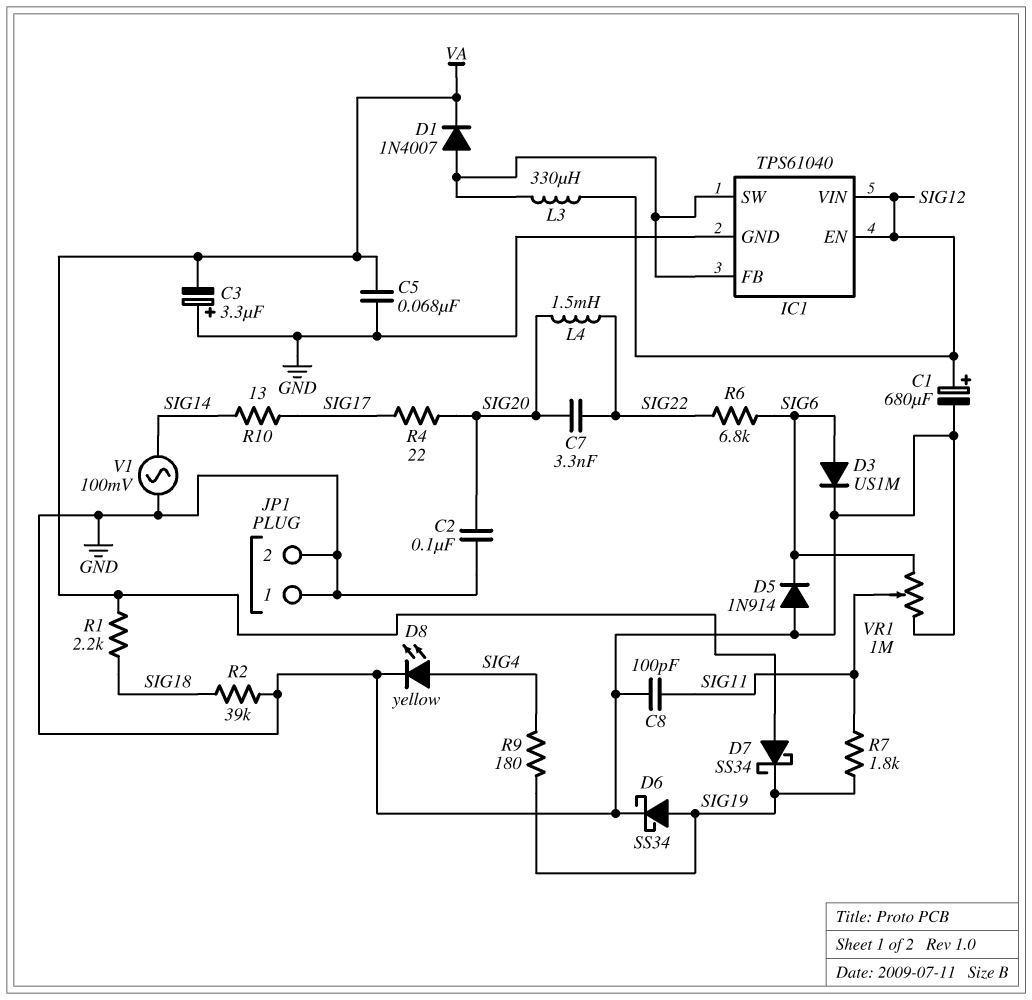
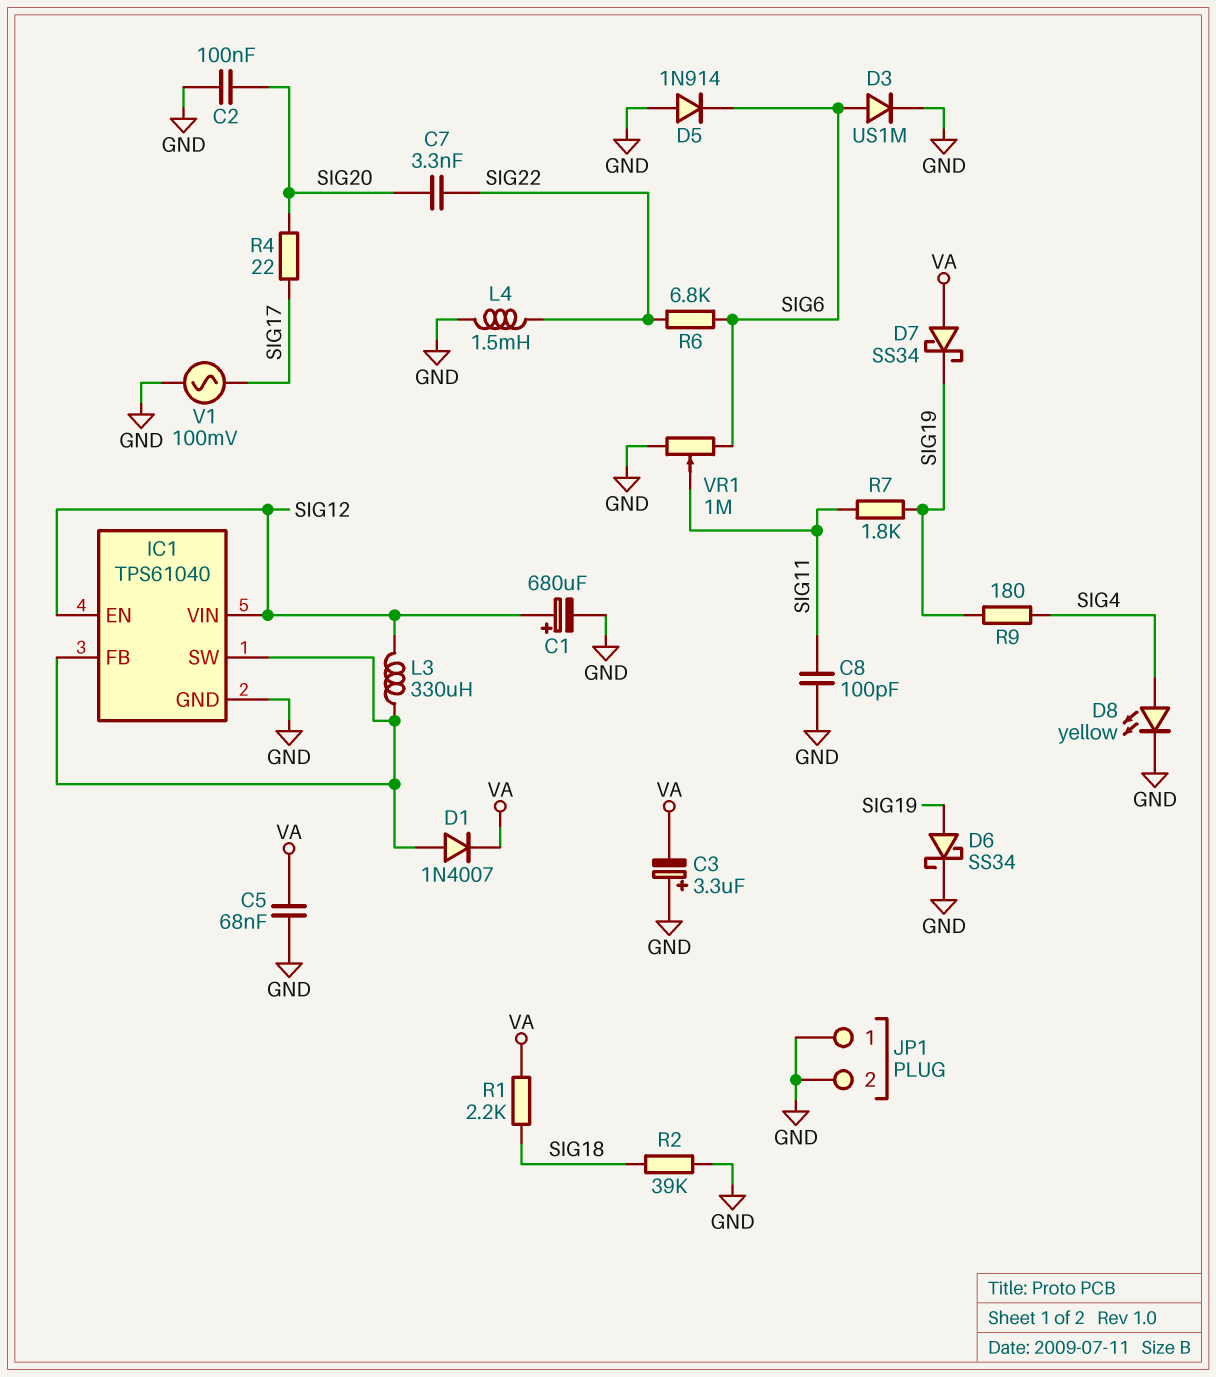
L4: 1.5mH (SIG20, SIG22) -> 1.5mH (GND, SIG22)
R10: 13 (SIG14, SIG17) -> none
V1: AC 100mV (GND, SIG14) -> AC 100mV (GND, SIG17)

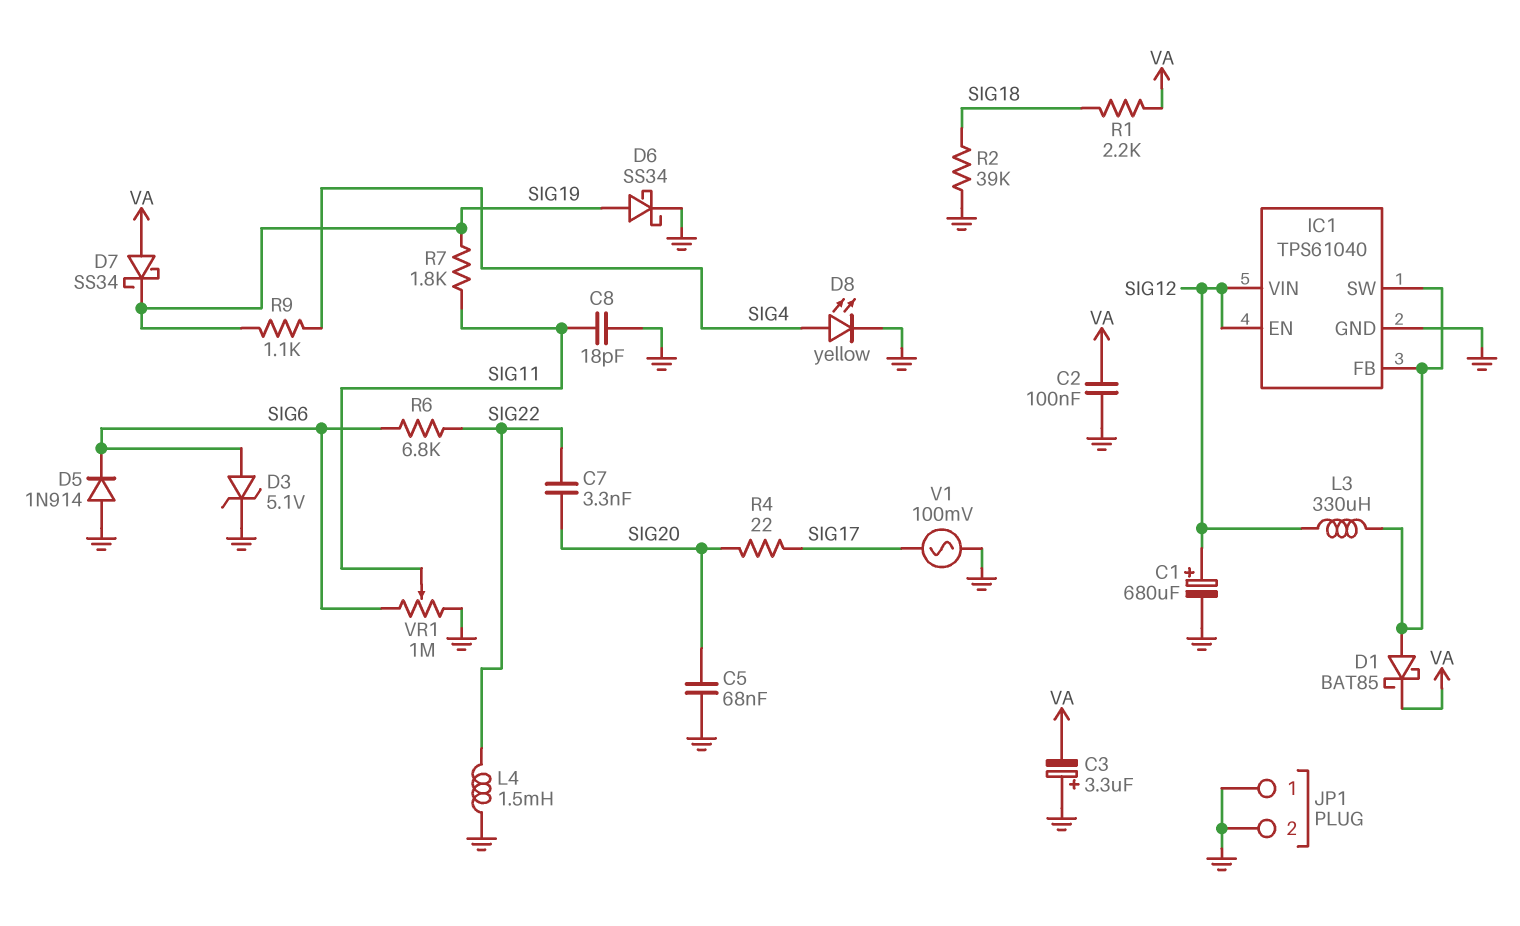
C2: 100nF (GND, SIG20) -> 100nF (GND, VA)
C5: 68nF (GND, VA) -> 68nF (GND, SIG20)
C8: 100pF (GND, SIG11) -> 18pF (GND, SIG11)
D1: diode 1N4007 (A IC1/FB, K VA) -> schottky BAT85 (A IC1/FB, K VA)
D3: diode US1M (A SIG6, K GND) -> zener 5.1V (A SIG6, K GND)
R9: 180 (SIG4, SIG19) -> 1.1k (SIG4, SIG19)

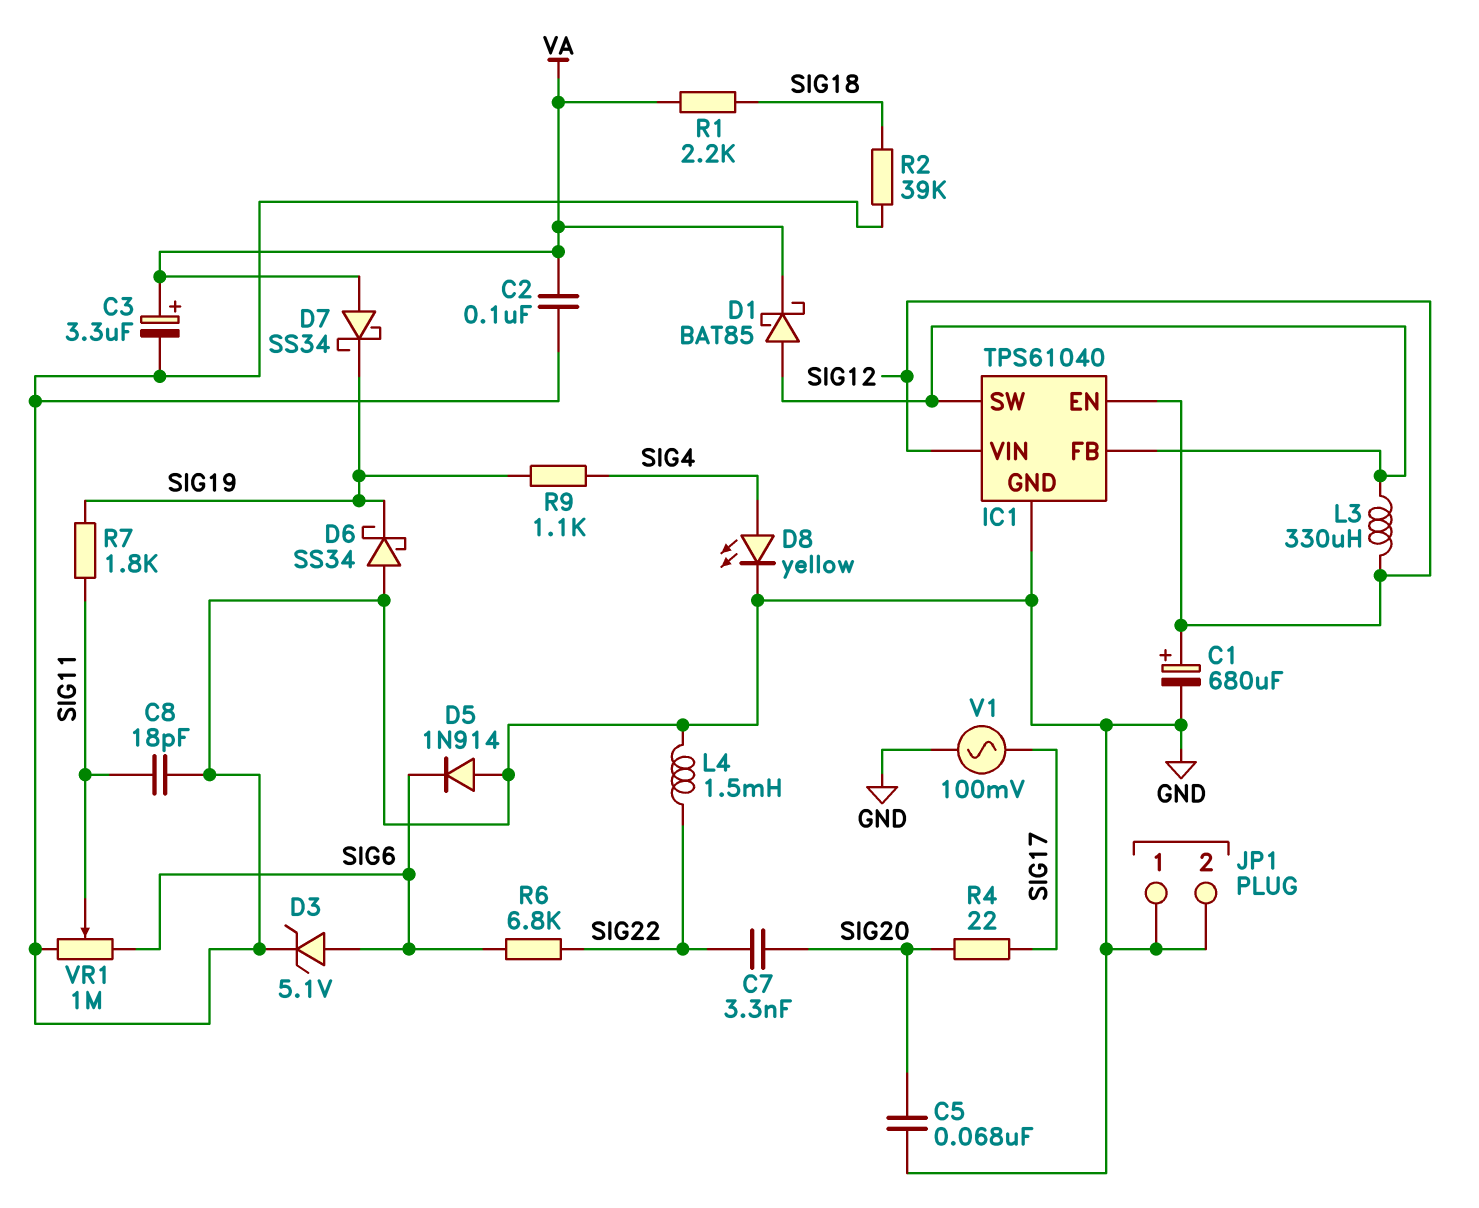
C3: 3.3uF (plus GND, minus VA) -> 3.3uF (plus VA, minus GND)
D6: schottky SS34 (A SIG19, K GND) -> schottky SS34 (A GND, K SIG19)

